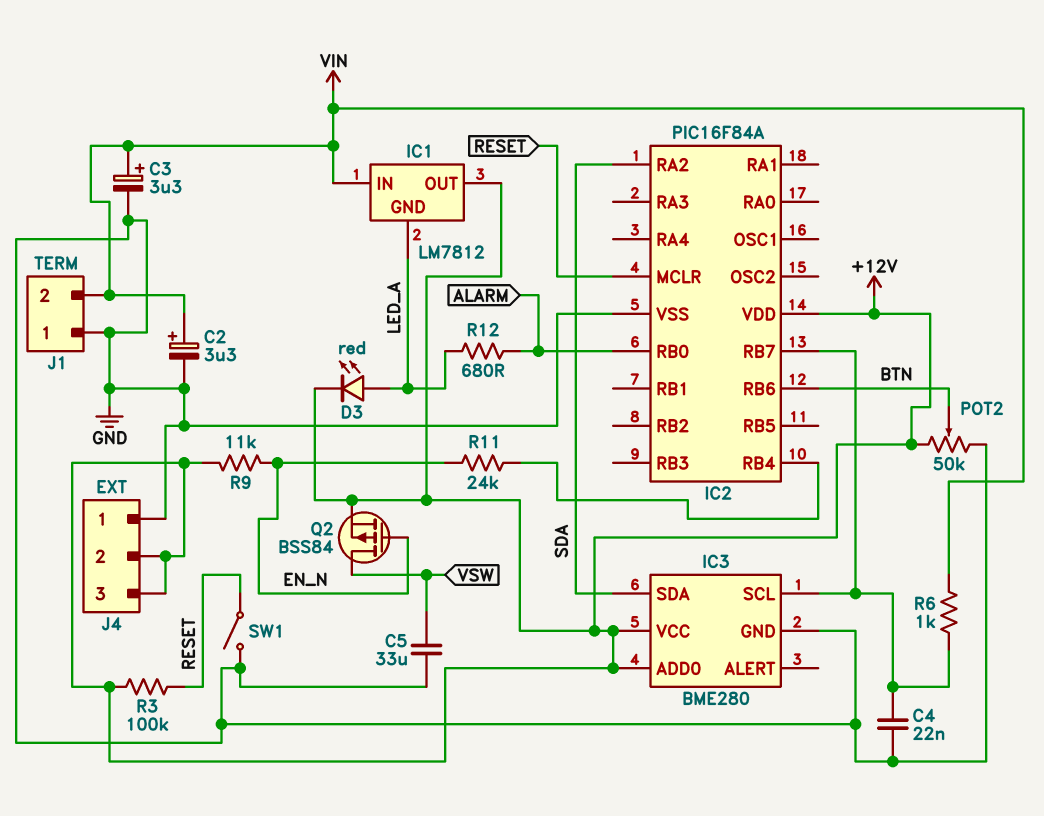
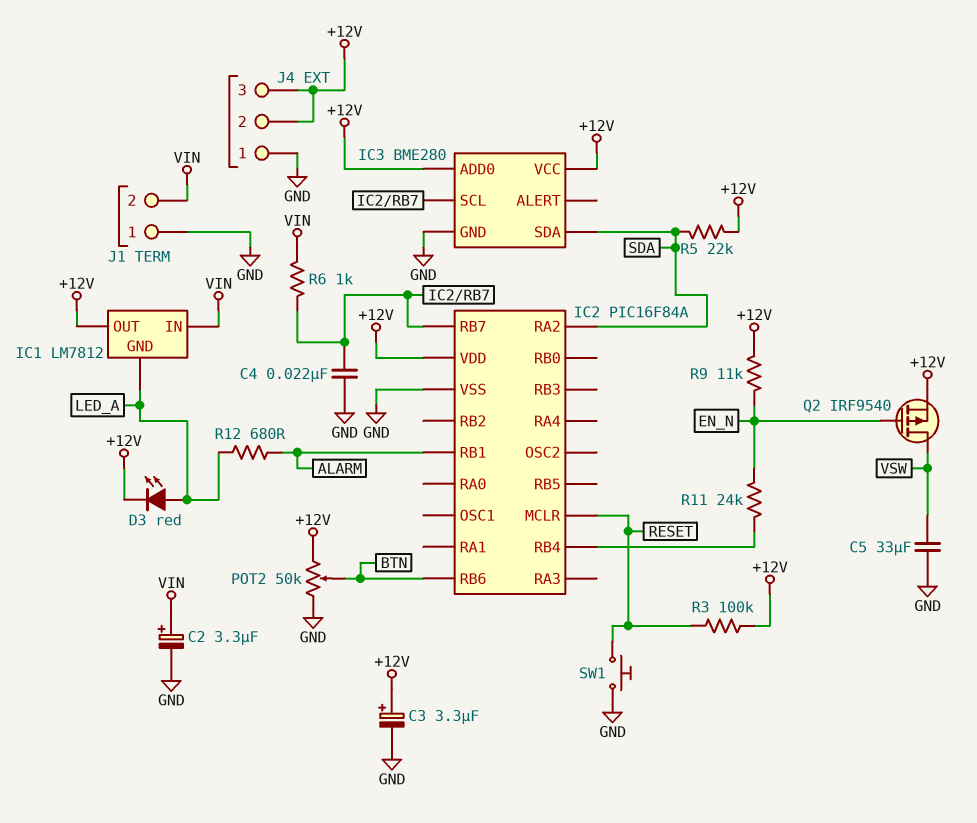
C3: 3.3uF (plus VIN, minus GND) -> 3.3uF (plus +12V, minus GND)
IC2 pin RB0: ALARM -> none
IC2 pin RB1: none -> ALARM
Q2: PMOS BSS84 (G EN_N, D VSW, S +12V) -> PMOS IRF9540 (G EN_N, D VSW, S +12V)
R5: none -> 22k (+12V, SDA)
SW1: switch (GND, RESET) -> button (GND, RESET)

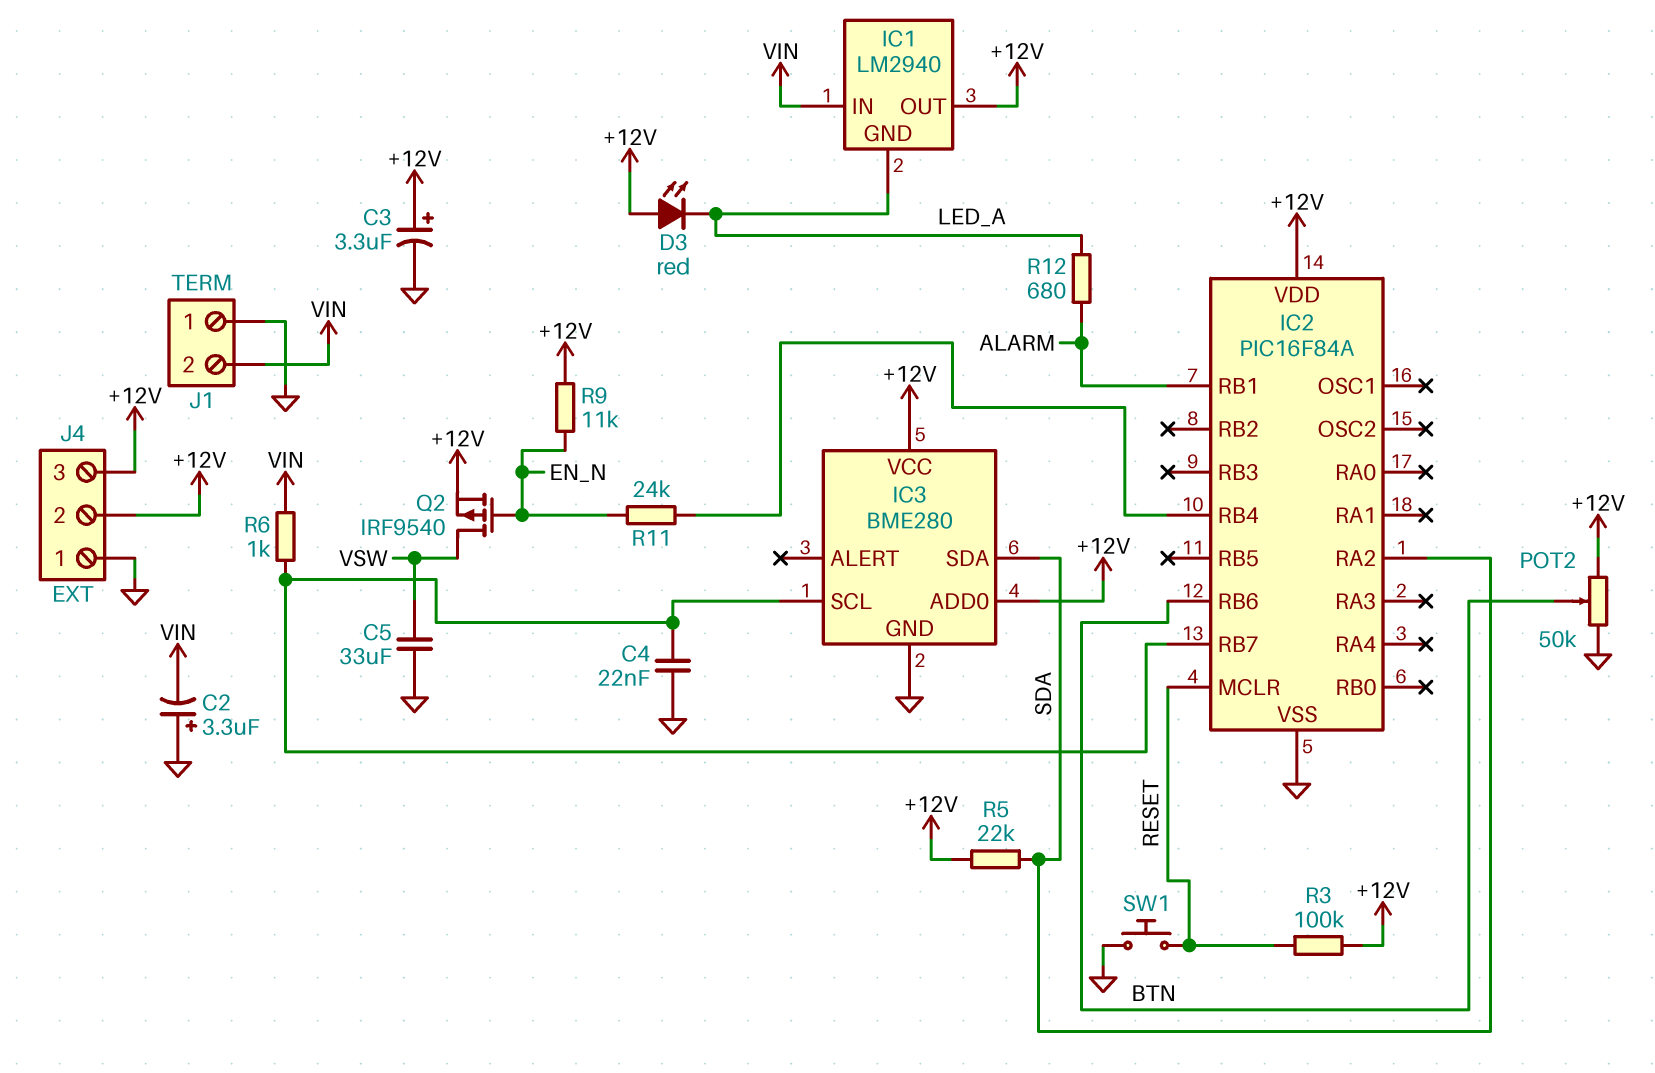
C2: 3.3uF (plus VIN, minus GND) -> 3.3uF (plus GND, minus VIN)
D3: LED red (A LED_A, K +12V) -> LED red (A +12V, K LED_A)
IC1: LM7812 -> LM2940

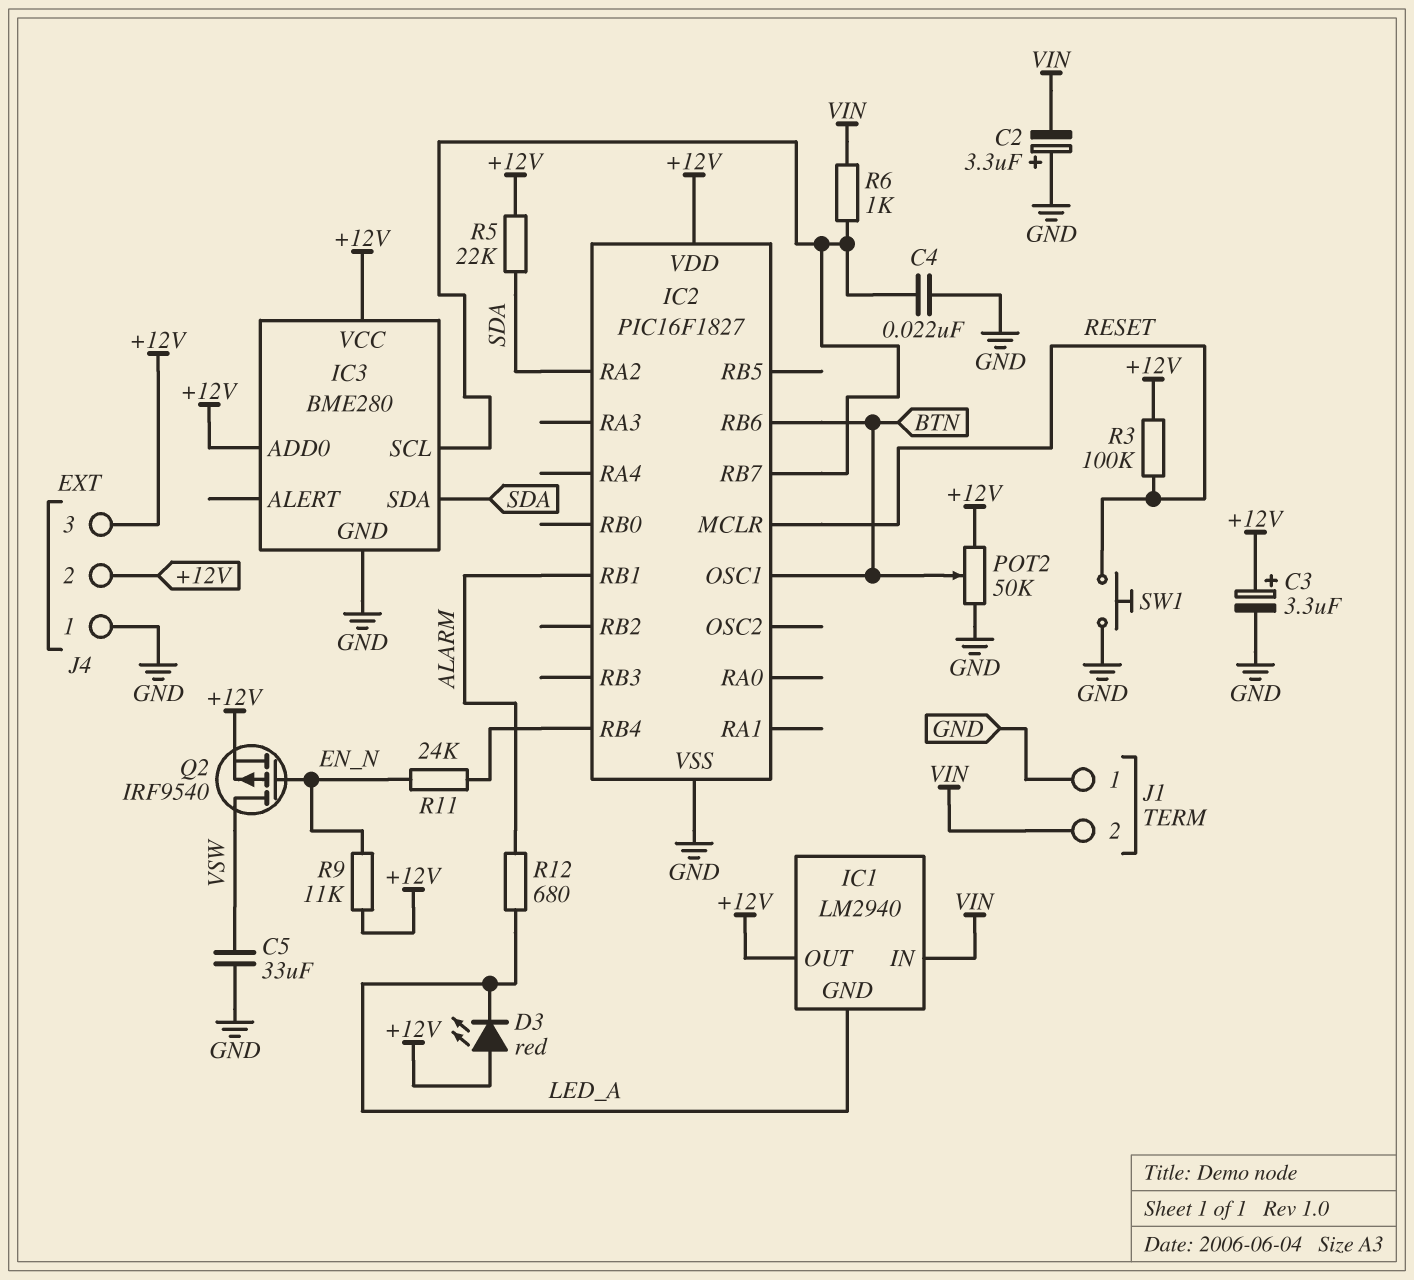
IC2: PIC16F84A -> PIC16F1827
IC2 pin OSC1: none -> BTN

